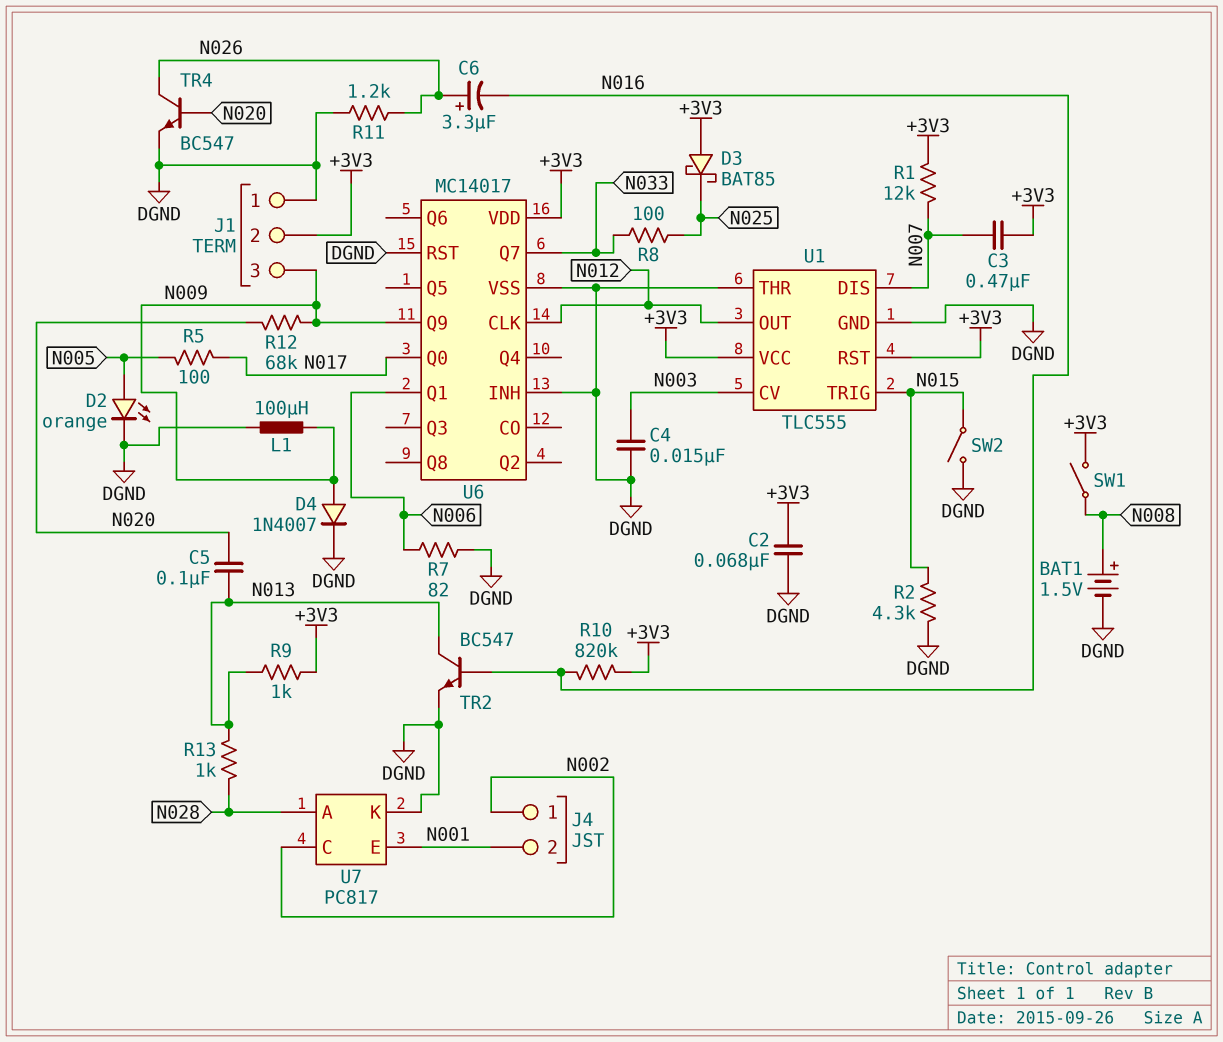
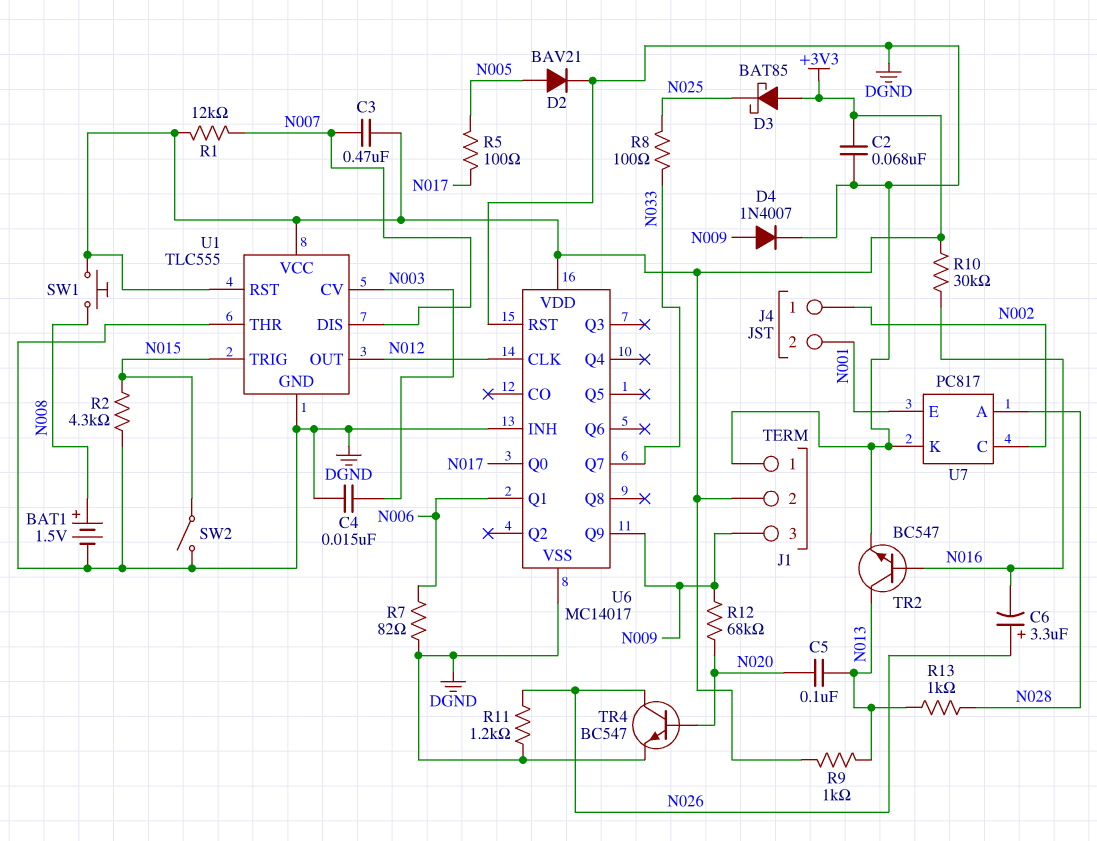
D2: LED orange (A N005, K DGND) -> diode BAV21 (A N005, K DGND)
L1: 100uH (DGND, N009) -> none
R10: 820k (+3V3, N016) -> 30k (+3V3, N016)
SW1: switch (+3V3, N008) -> button (+3V3, N008)

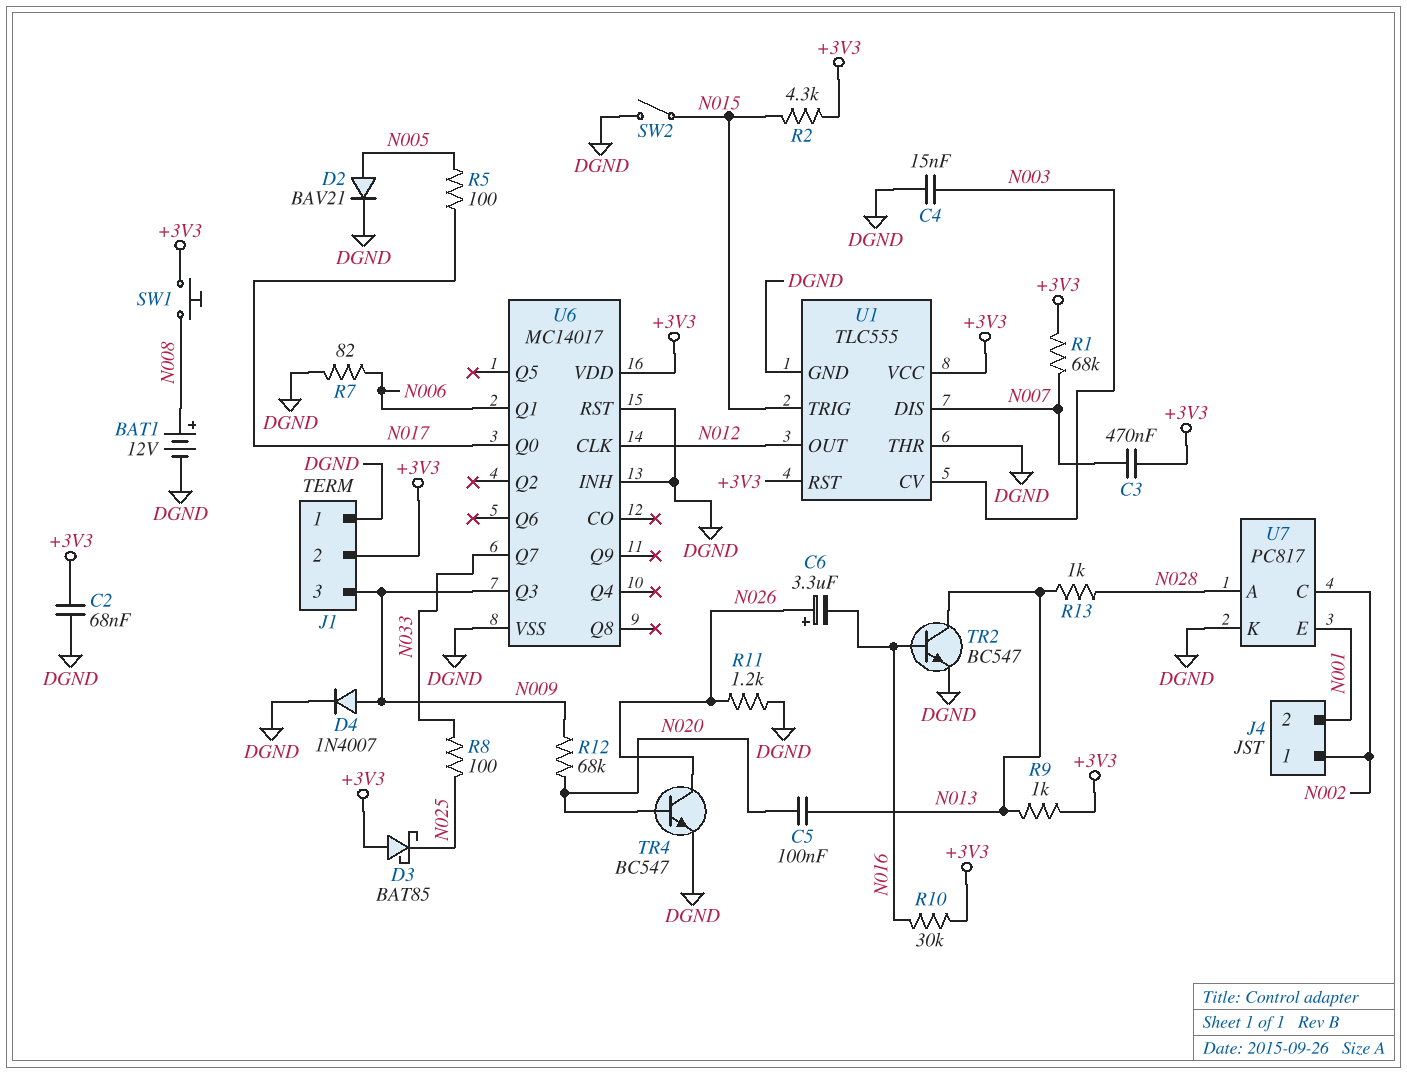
BAT1: 1.5V (plus N008, minus DGND) -> 12V (plus N008, minus DGND)
R1: 12k (+3V3, N007) -> 68k (+3V3, N007)
R2: 4.3k (DGND, N015) -> 4.3k (+3V3, N015)
U6 pin Q3: none -> N009
U6 pin Q9: N009 -> none

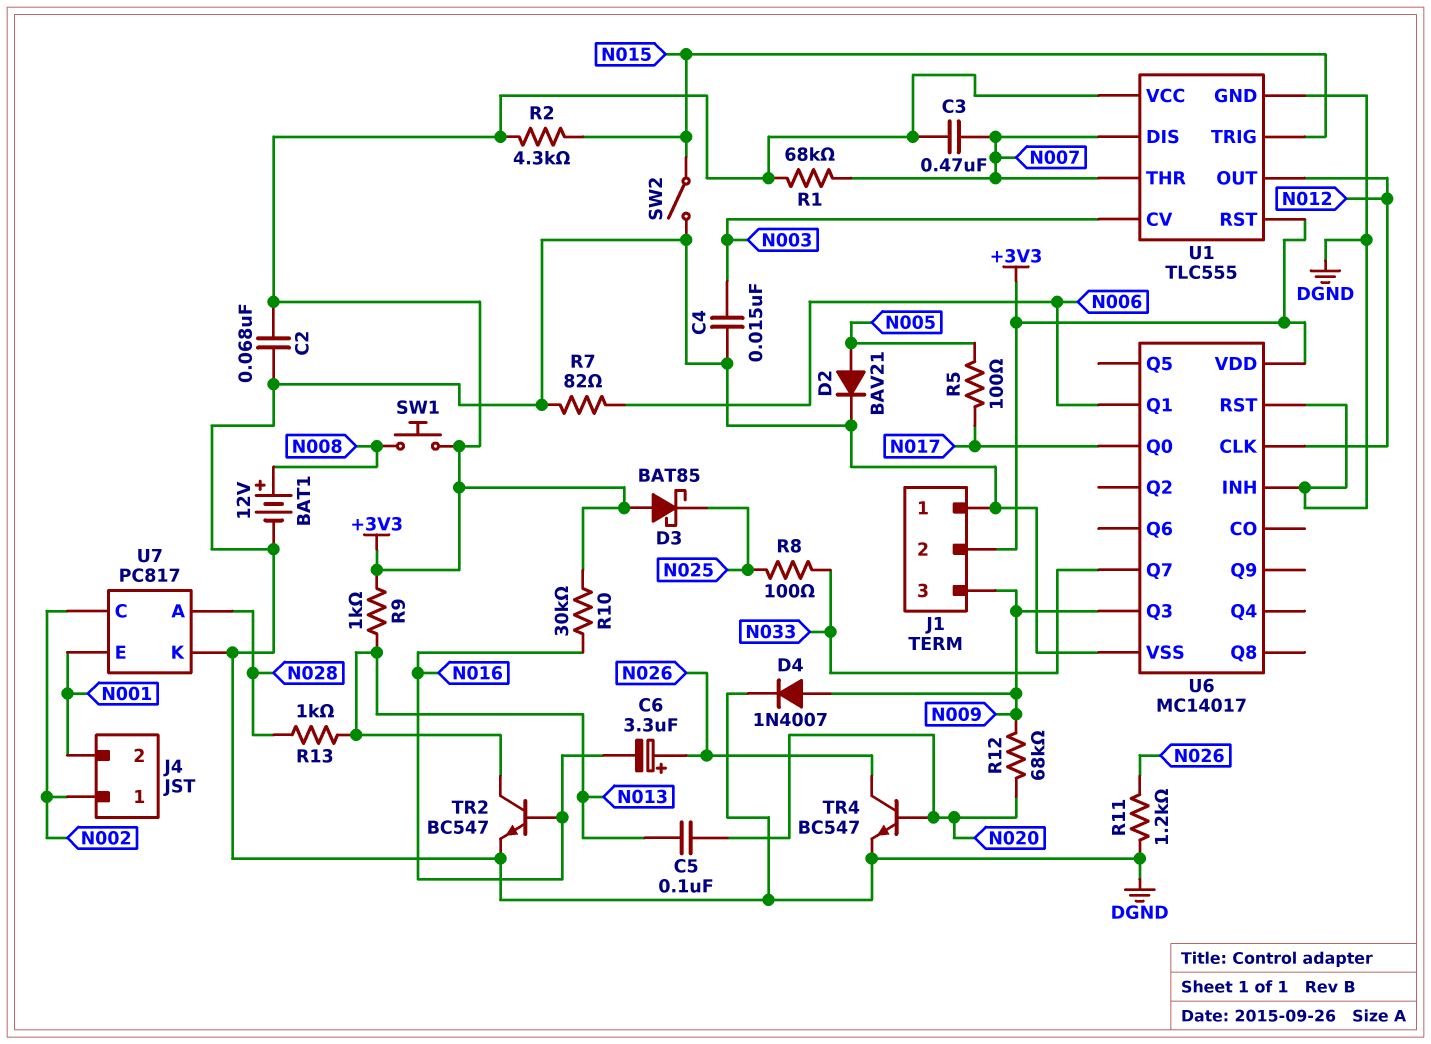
U1 pin THR: DGND -> N007

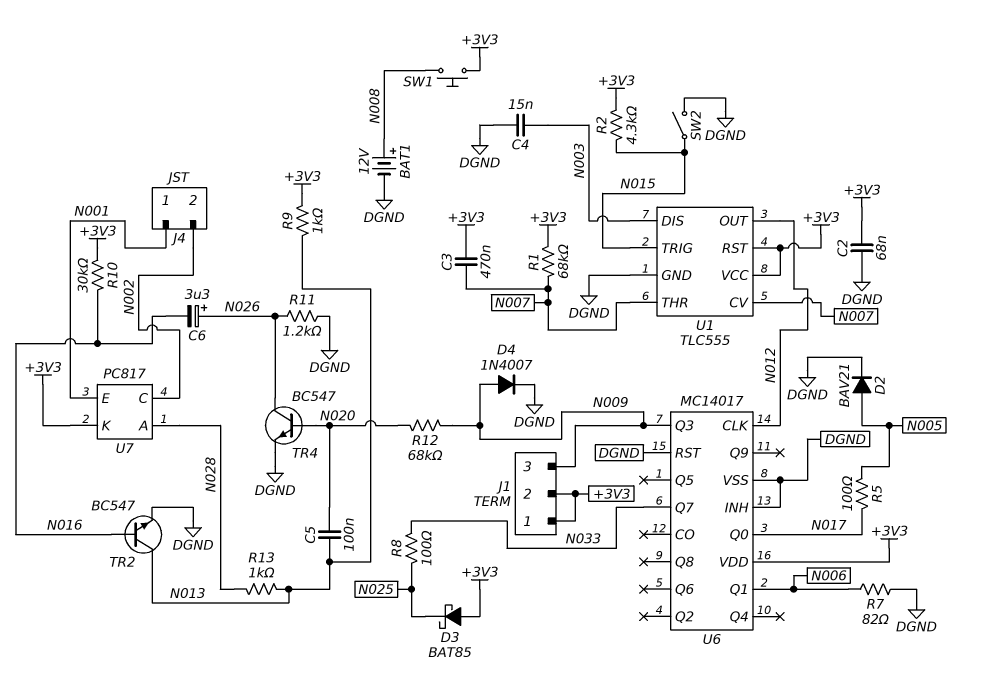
J1 pin 1: DGND -> +3V3
J4 pin 1: N002 -> N001
J4 pin 2: N001 -> N002
U1 pin CV: N003 -> N007
U1 pin DIS: N007 -> N003
U7 pin K: DGND -> +3V3

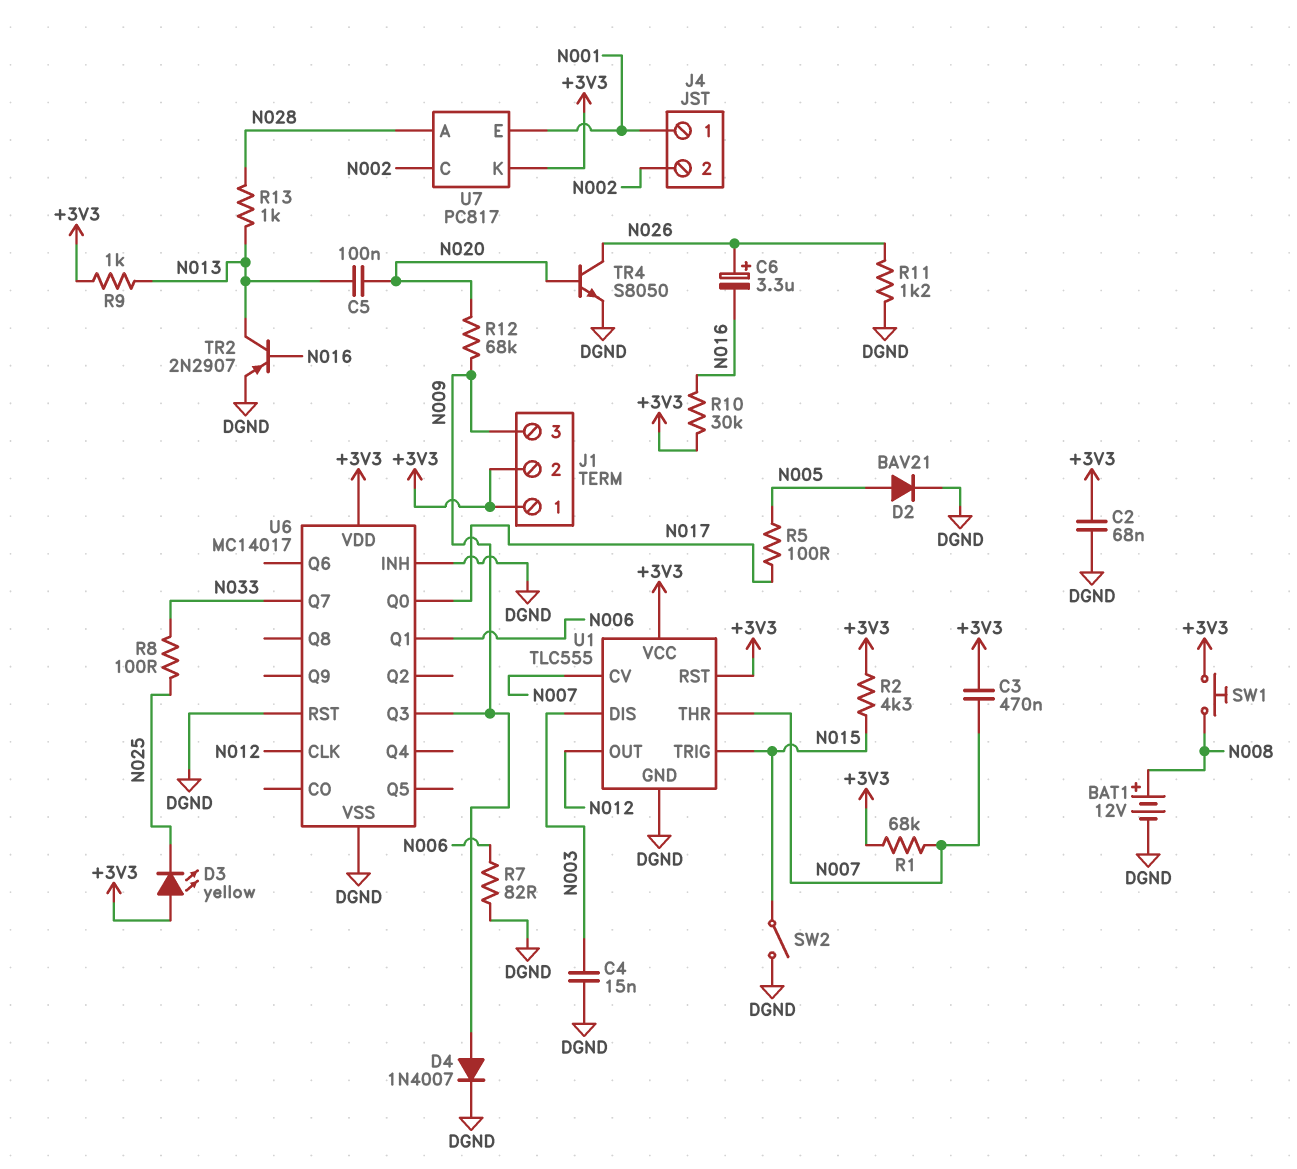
D3: schottky BAT85 (A +3V3, K N025) -> LED yellow (A +3V3, K N025)
TR2: NPN BC547 (B N016, C N013, E DGND) -> PNP 2N2907 (B N016, C N013, E DGND)
TR4: NPN BC547 (B N020, C N026, E DGND) -> NPN S8050 (B N020, C N026, E DGND)

